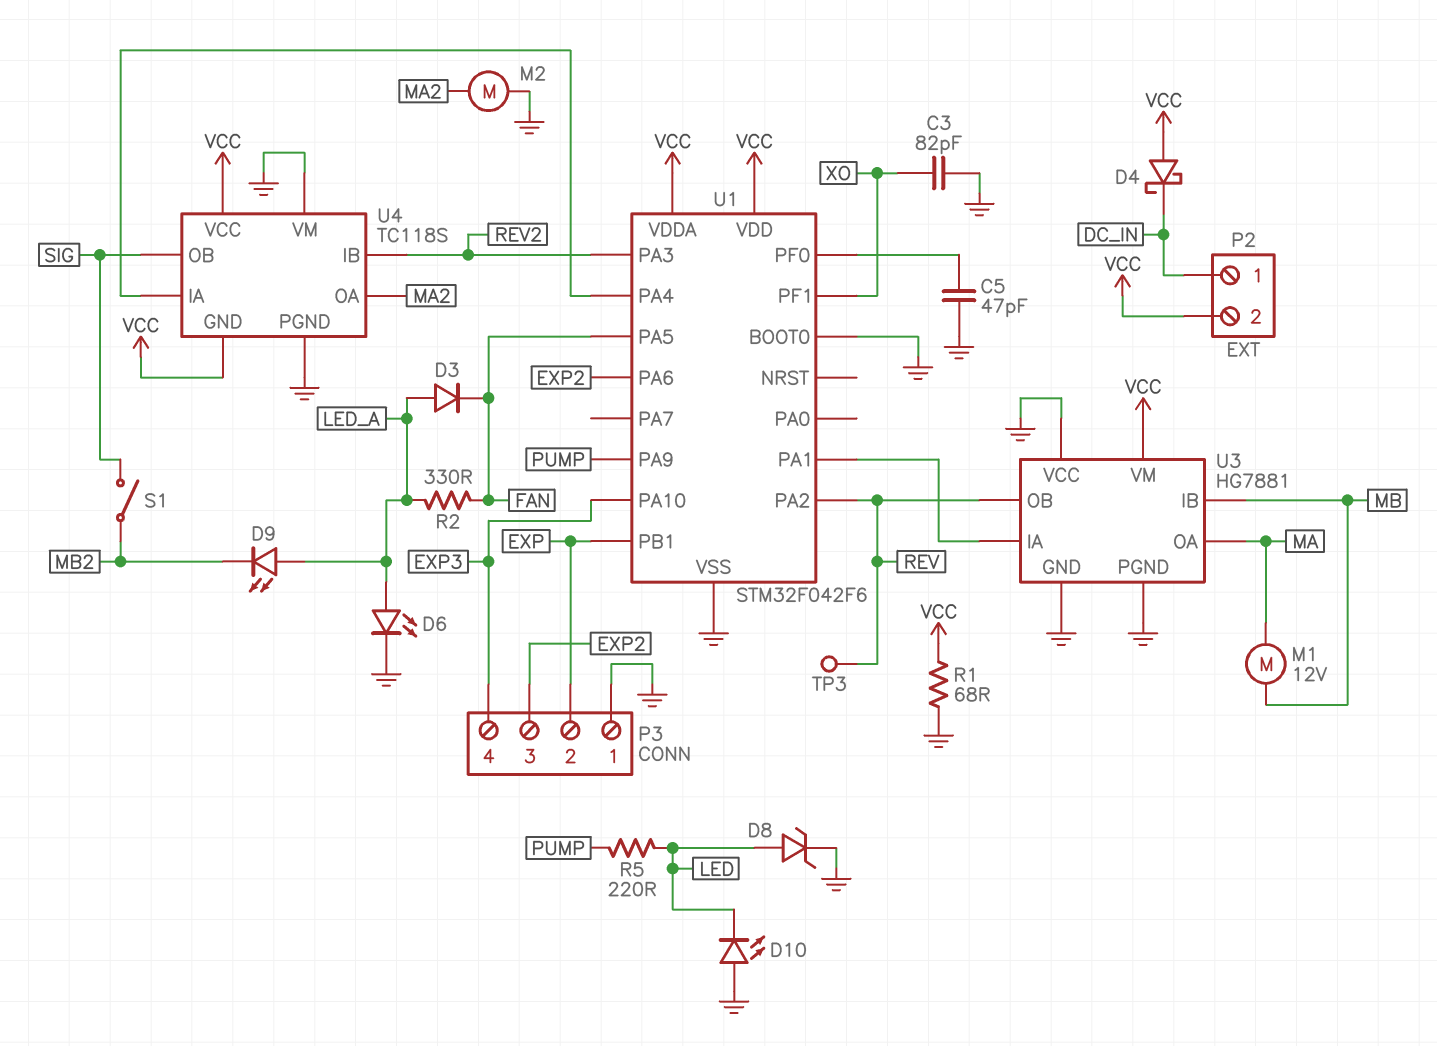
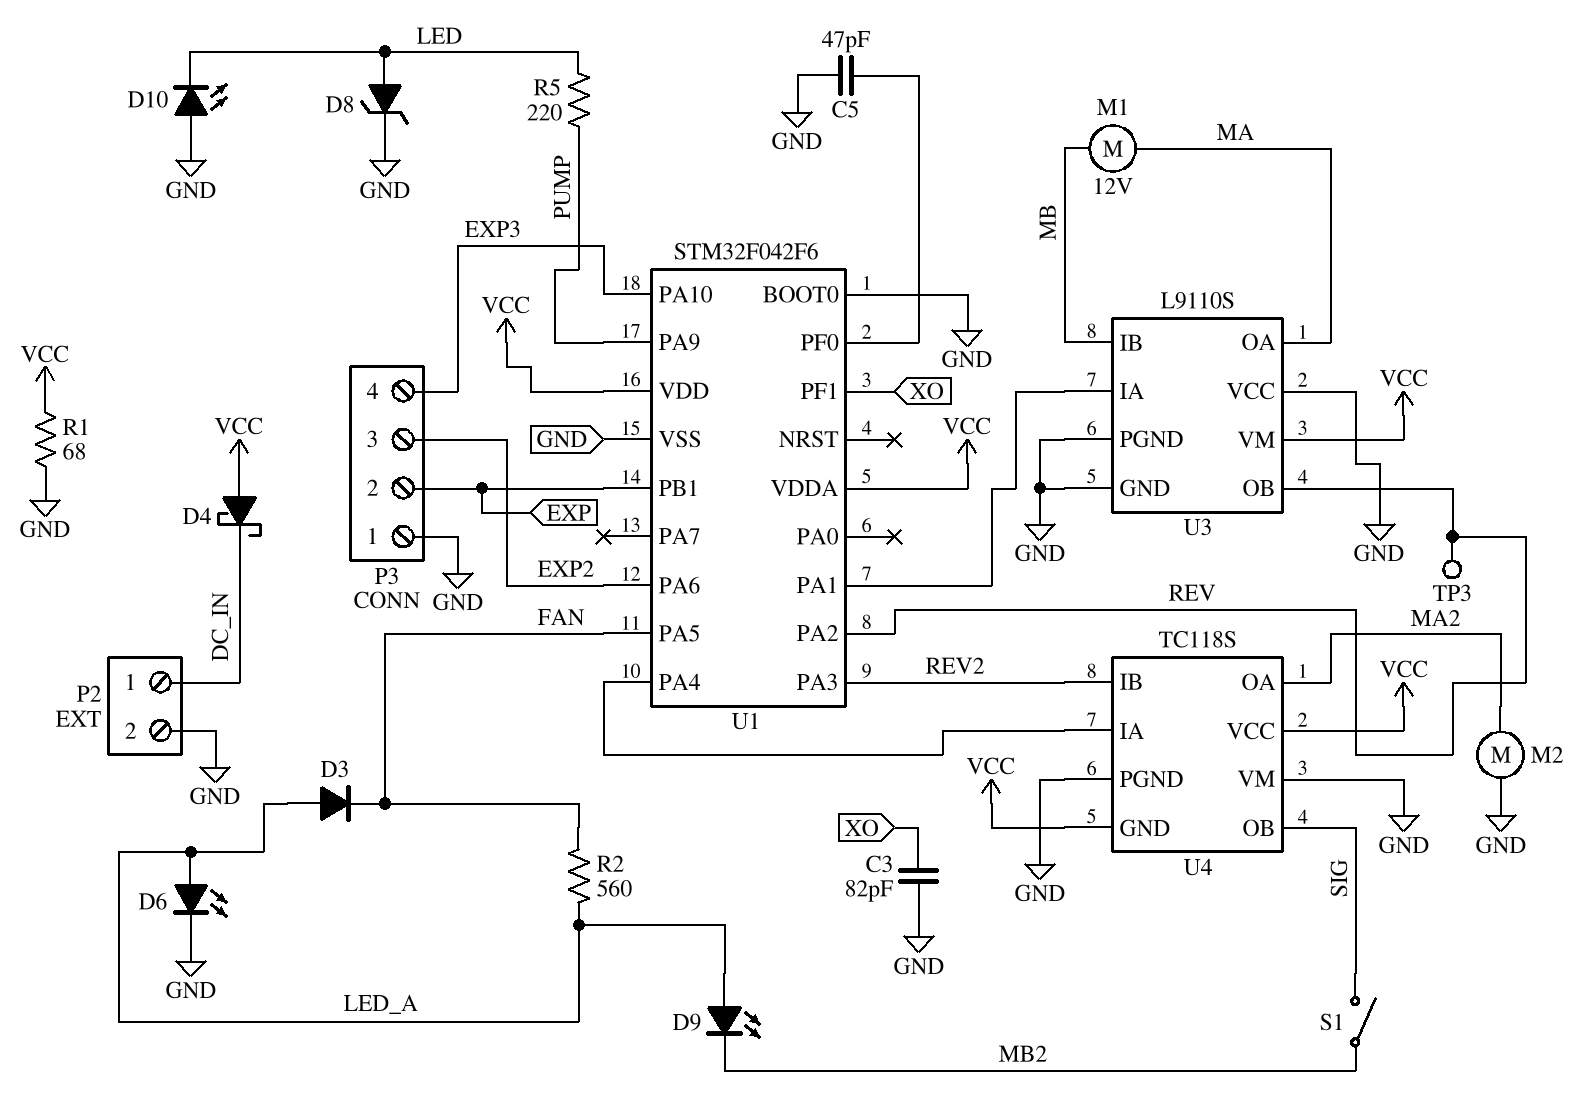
P2 pin 2: VCC -> GND
R2: 330 (FAN, LED_A) -> 560 (FAN, LED_A)
U3: HG7881 -> L9110S

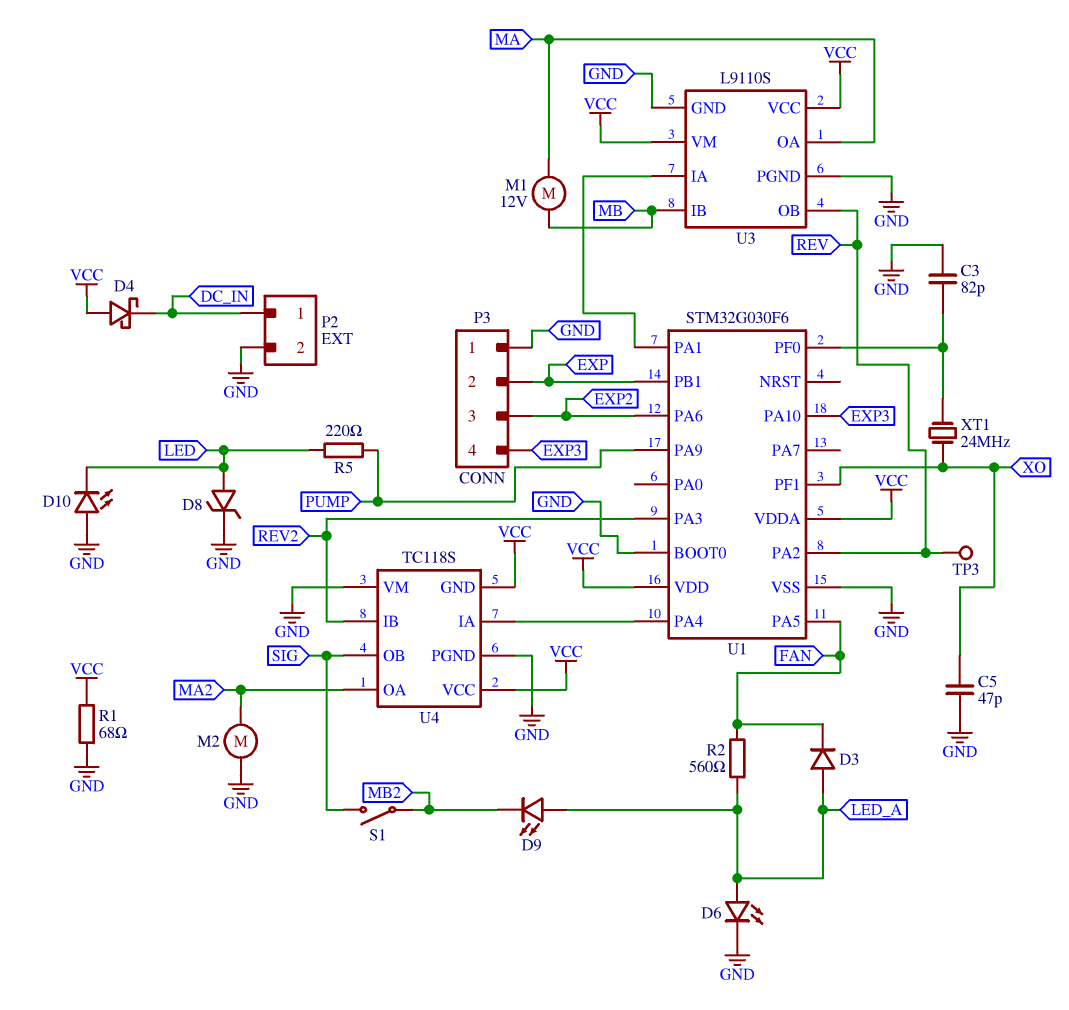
C3: 82pF (GND, XO) -> 82pF (GND, U1/PF0)
C5: 47pF (GND, U1/PF0) -> 47pF (GND, XO)
U1: STM32F042F6 -> STM32G030F6
U3 pin VCC: GND -> VCC
XT1: none -> 24MHz (U1/PF0, XO)

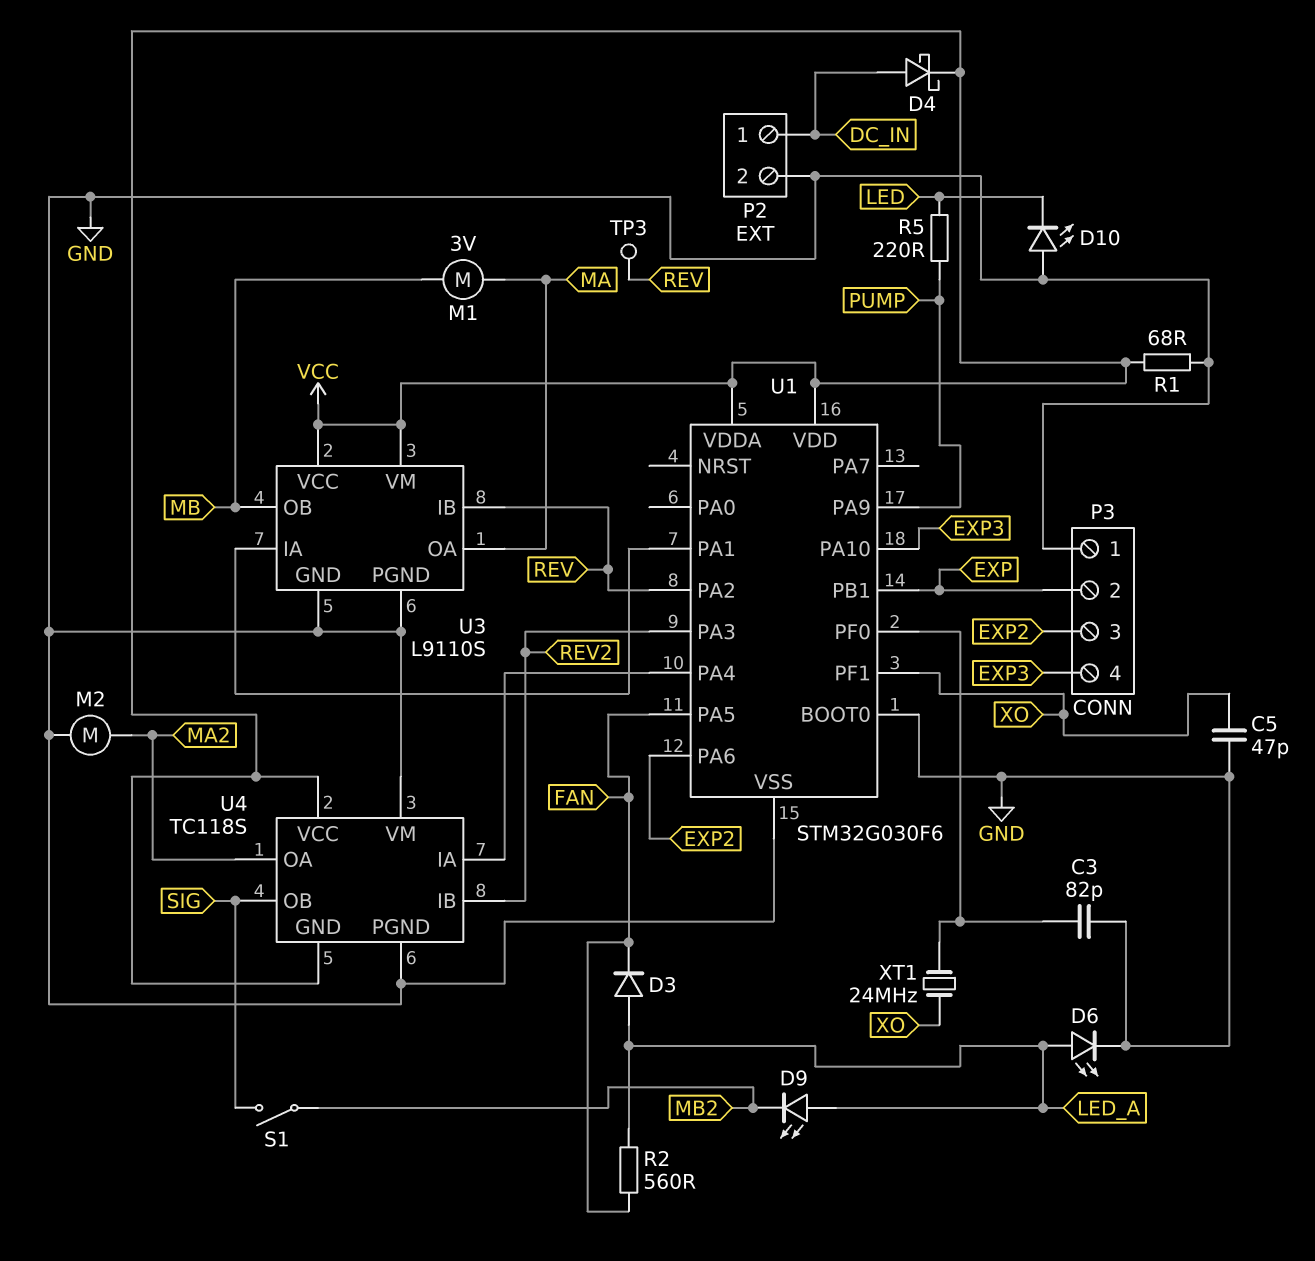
D4: schottky (A VCC, K DC_IN) -> schottky (A DC_IN, K VCC)
D8: zener (A LED, K GND) -> none
M1: motor 12V (MA, MB) -> motor 3V (MA, MB)
U3 pin IB: MB -> REV
U3 pin OB: REV -> MB

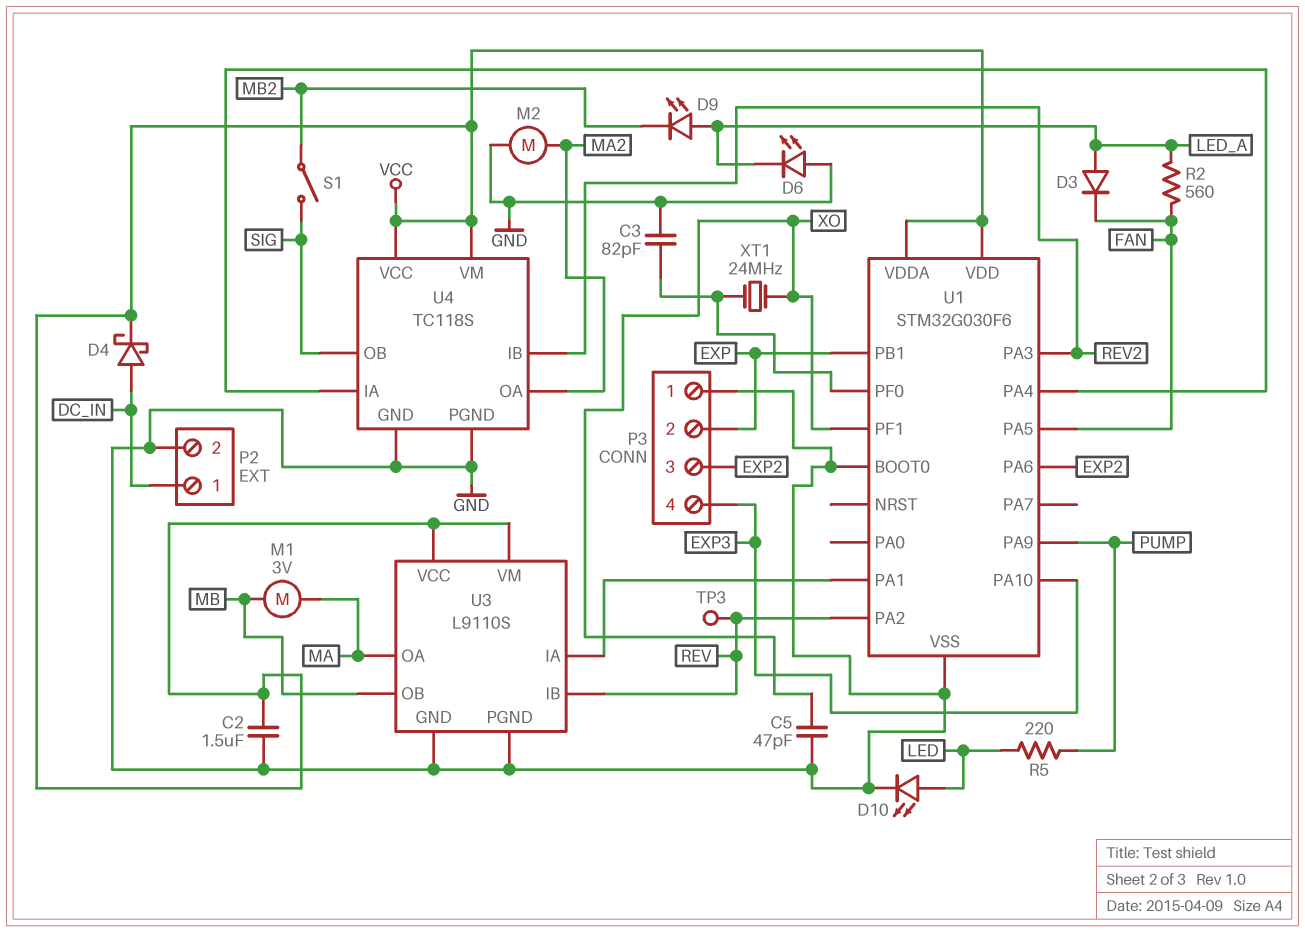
C2: none -> 1.5uF (GND, VCC)
D6: LED (A LED_A, K GND) -> LED (A GND, K LED_A)
D10: LED (A GND, K LED) -> LED (A LED, K GND)
R1: 68 (GND, VCC) -> none
U4 pin GND: VCC -> GND
U4 pin VM: GND -> VCC

